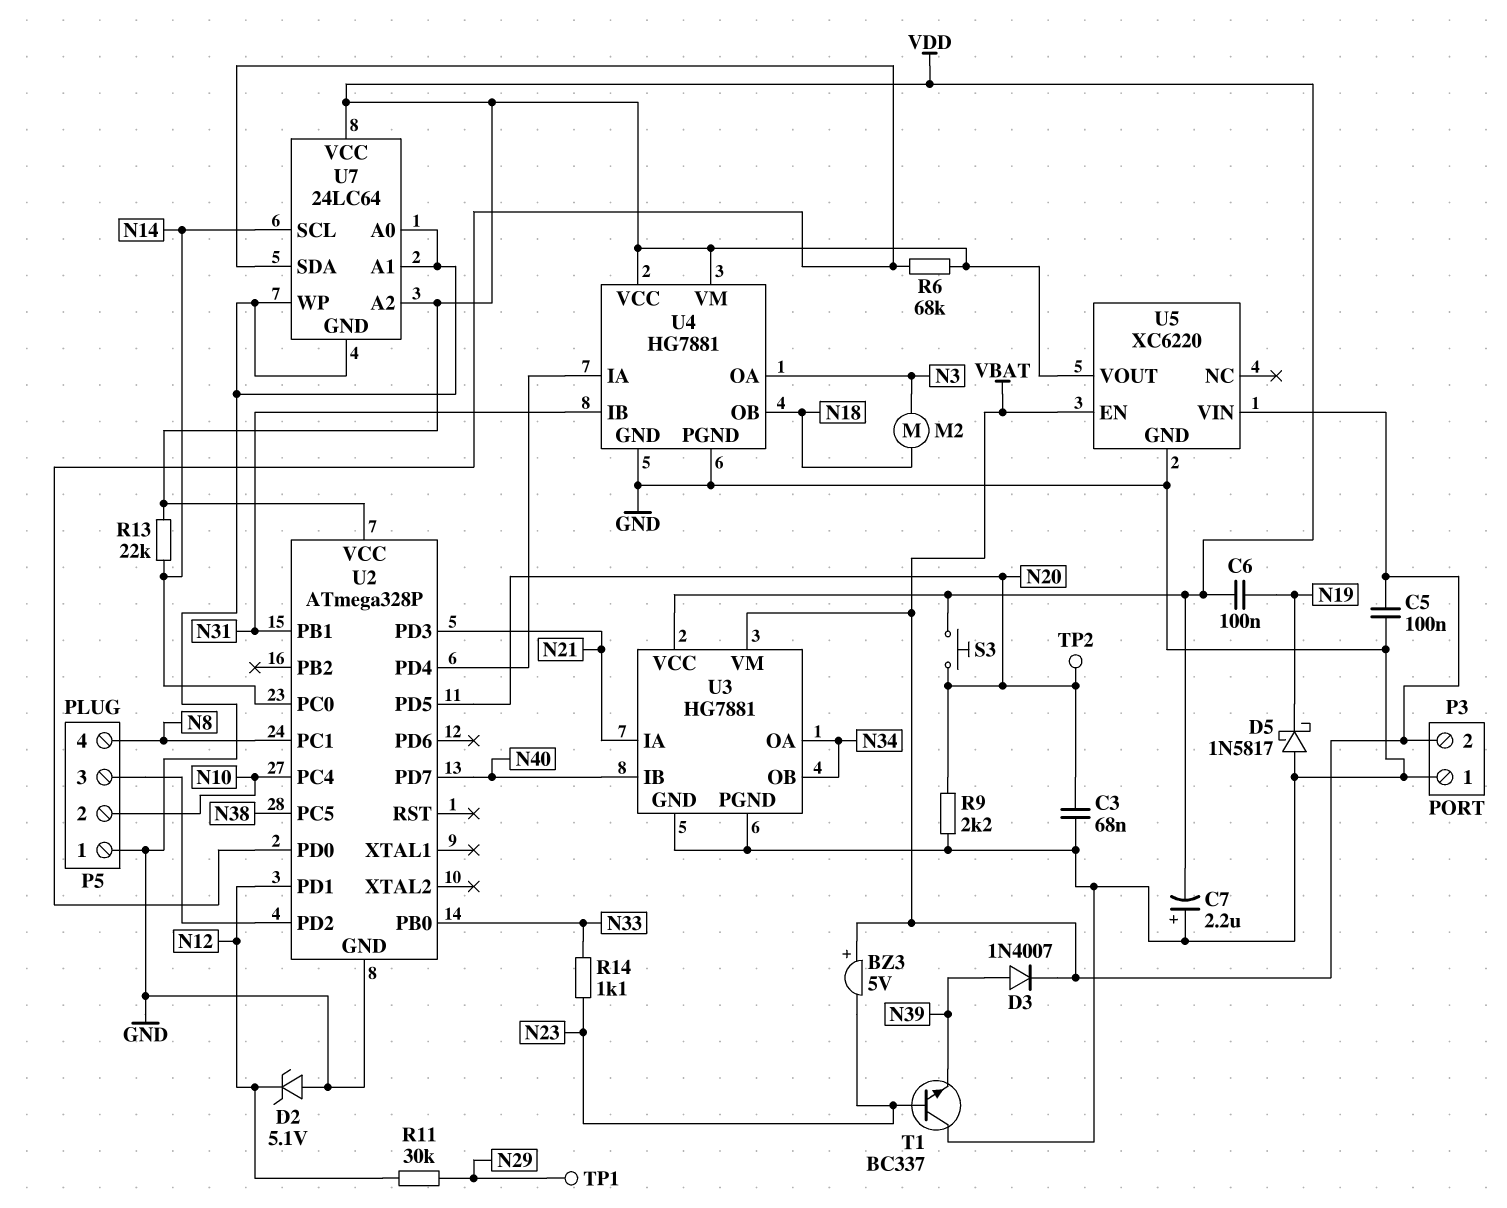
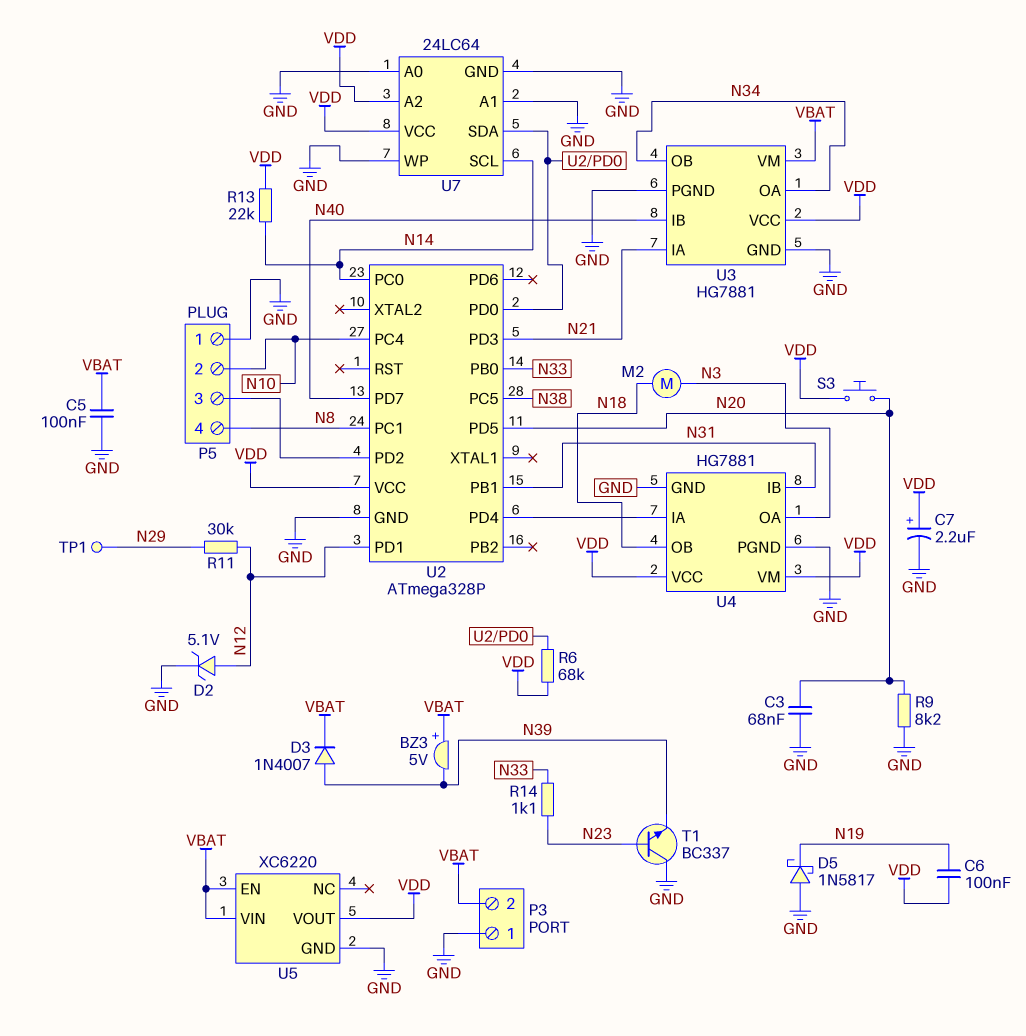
BZ3: buzzer 5V (plus VBAT, minus N23) -> buzzer 5V (plus VBAT, minus N39)
C7: 2.2uF (plus GND, minus VDD) -> 2.2uF (plus VDD, minus GND)
D2: zener 5.1V (A GND, K N12) -> zener 5.1V (A N12, K GND)
R9: 2.2k (GND, N20) -> 8.2k (GND, N20)
TP2: test point (N20) -> none

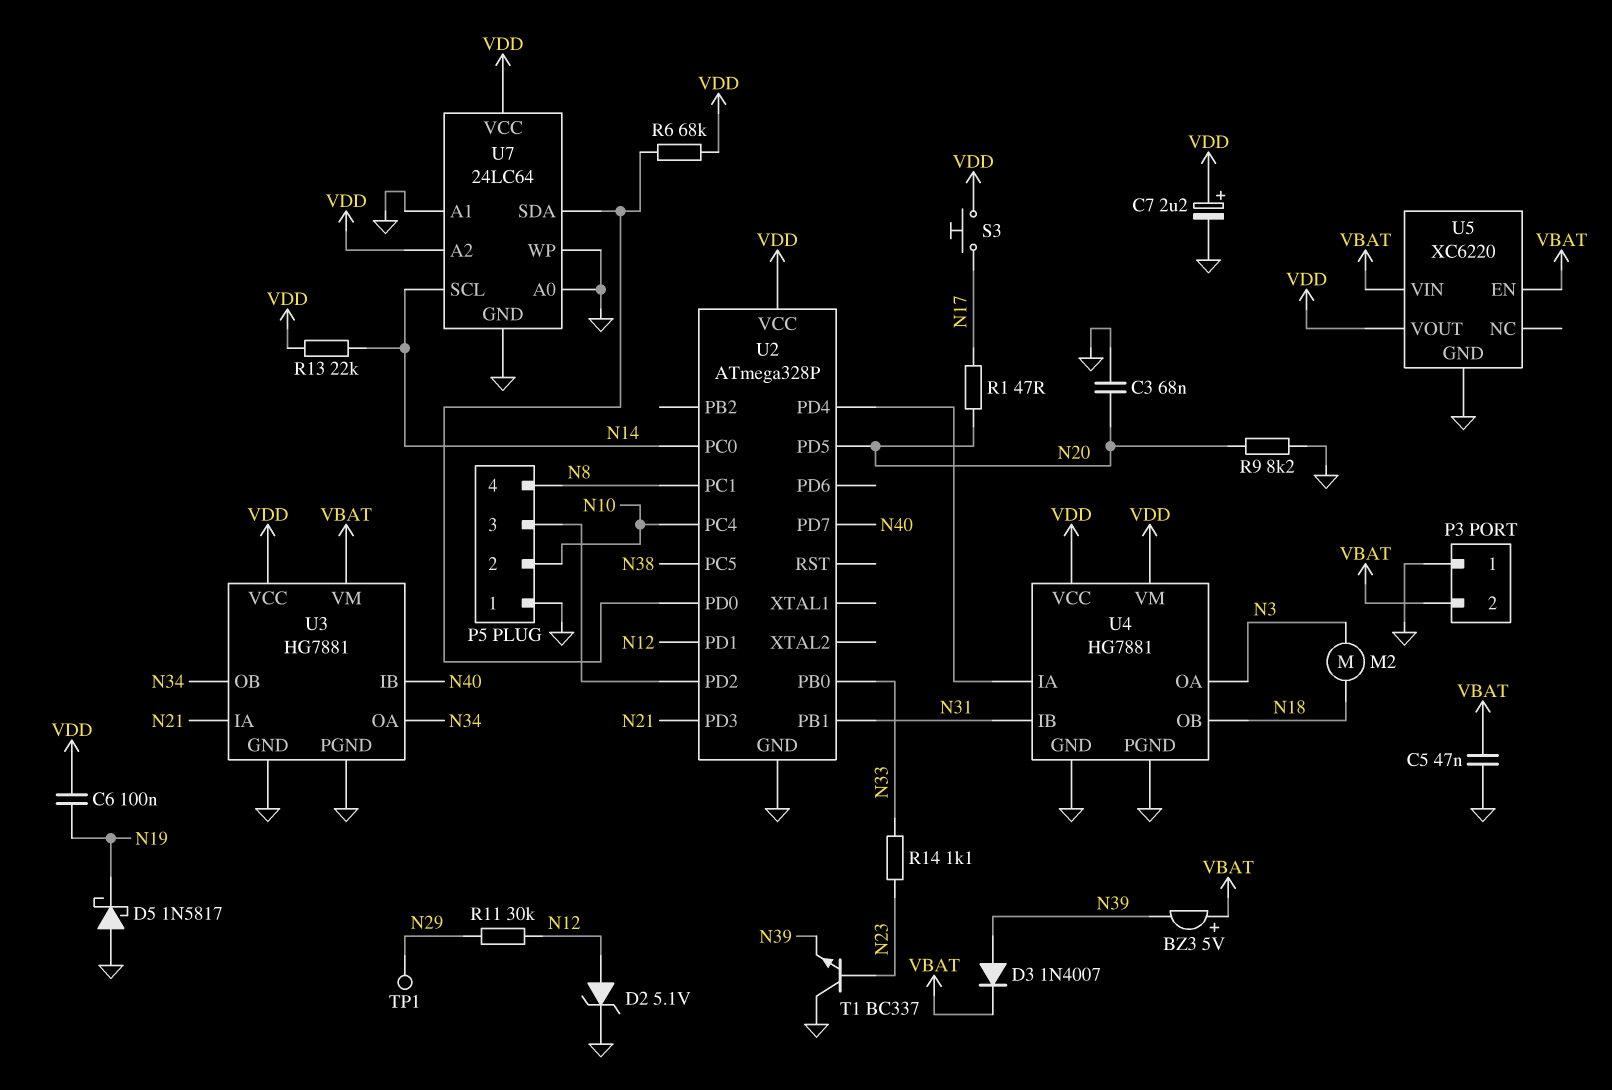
C5: 100nF (GND, VBAT) -> 47nF (GND, VBAT)
R1: none -> 47 (N17, N20)
S3: button (N20, VDD) -> button (N17, VDD)

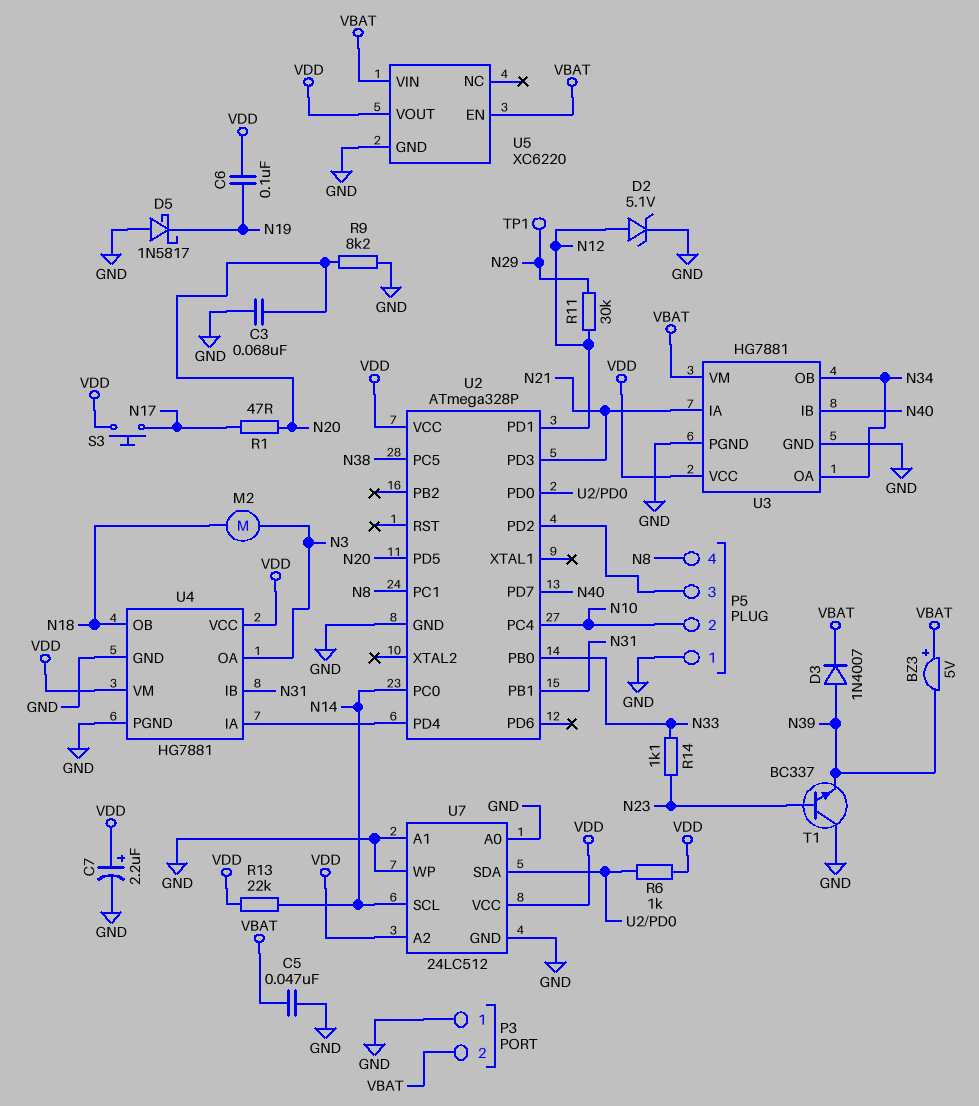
R6: 68k (U2/PD0, VDD) -> 1k (U2/PD0, VDD)
U7: 24LC64 -> 24LC512

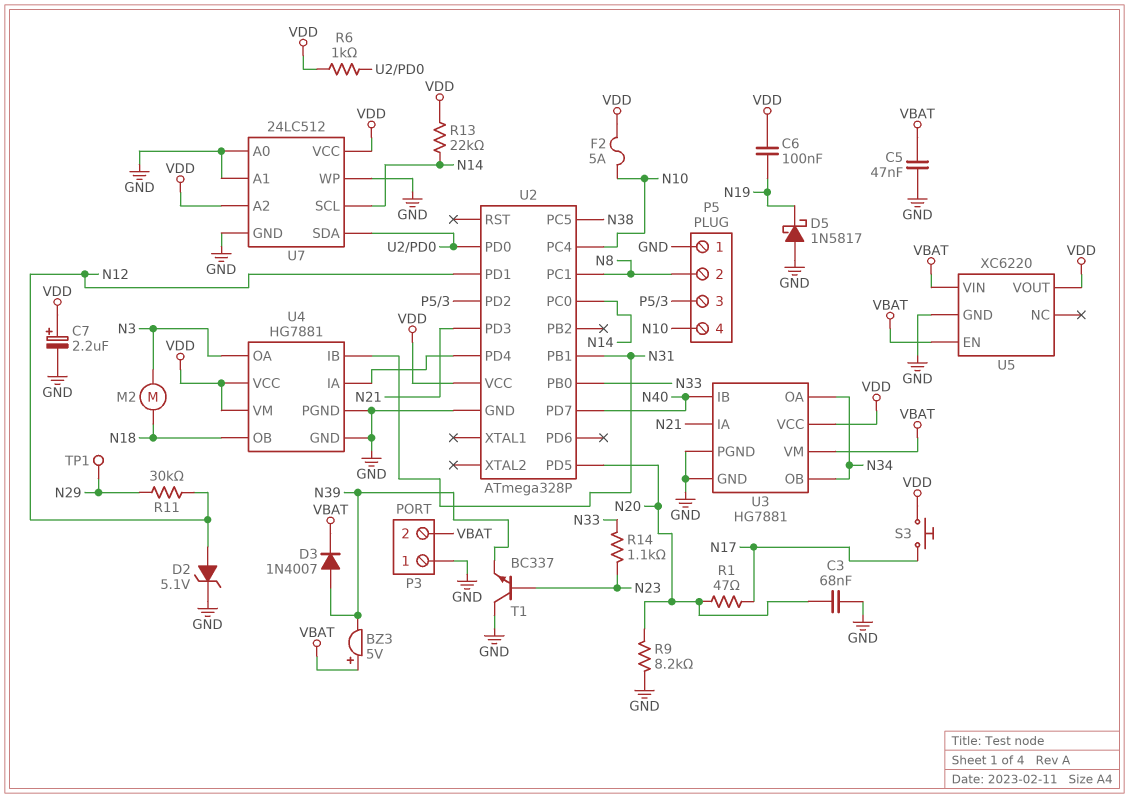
F2: none -> 5A (N10, VDD)
P5 pin 2: N10 -> N8
P5 pin 4: N8 -> N10

